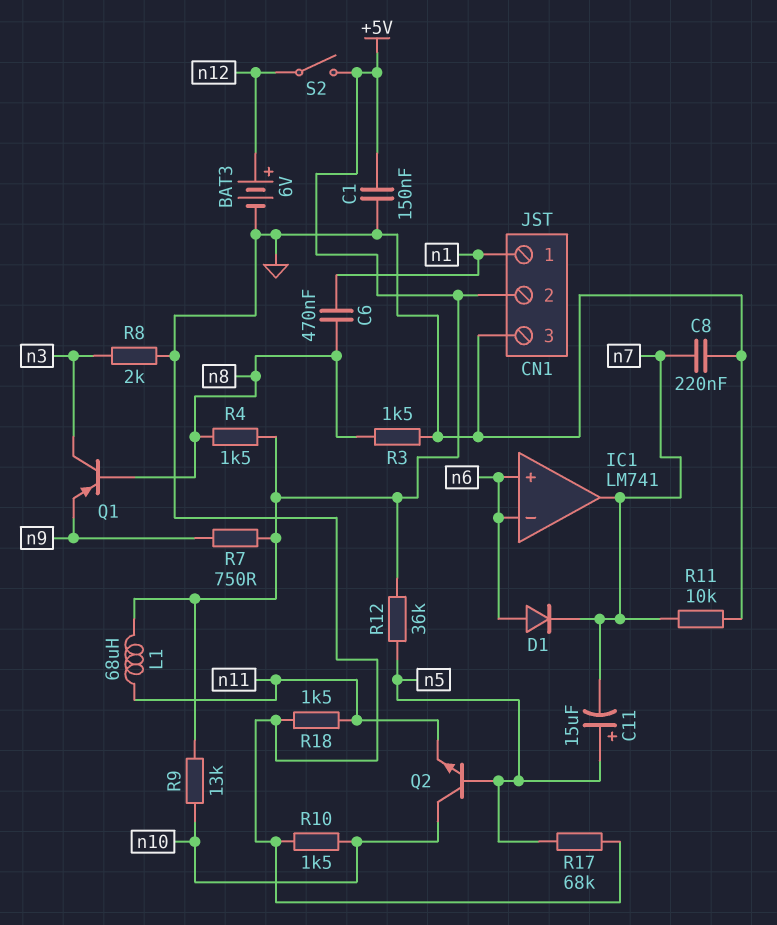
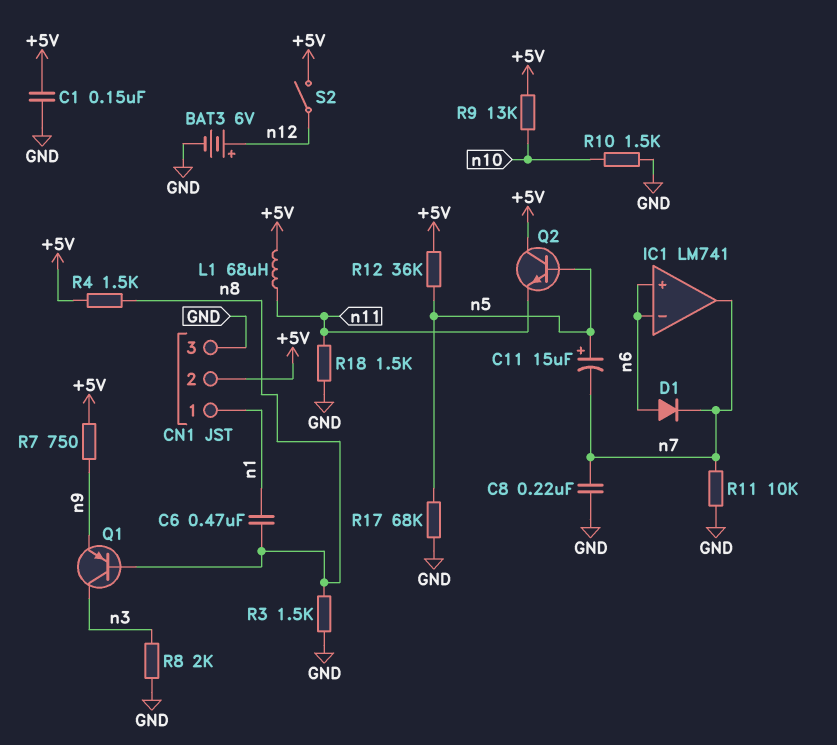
Q2: NPN (B n5, C n10, E n11) -> NPN (B n5, C +5V, E n11)

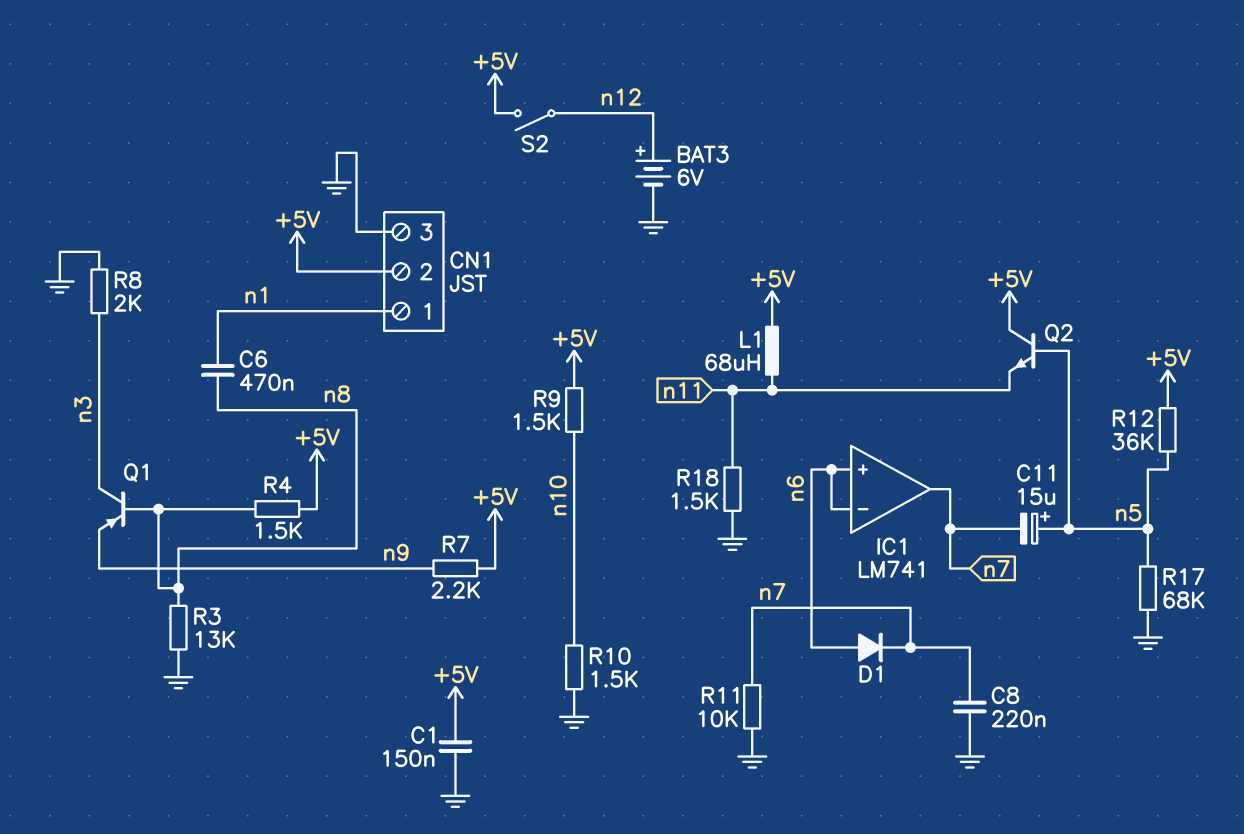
R3: 1.5k (GND, n8) -> 13k (GND, n8)
R7: 750 (+5V, n9) -> 2.2k (+5V, n9)
R9: 13k (+5V, n10) -> 1.5k (+5V, n10)

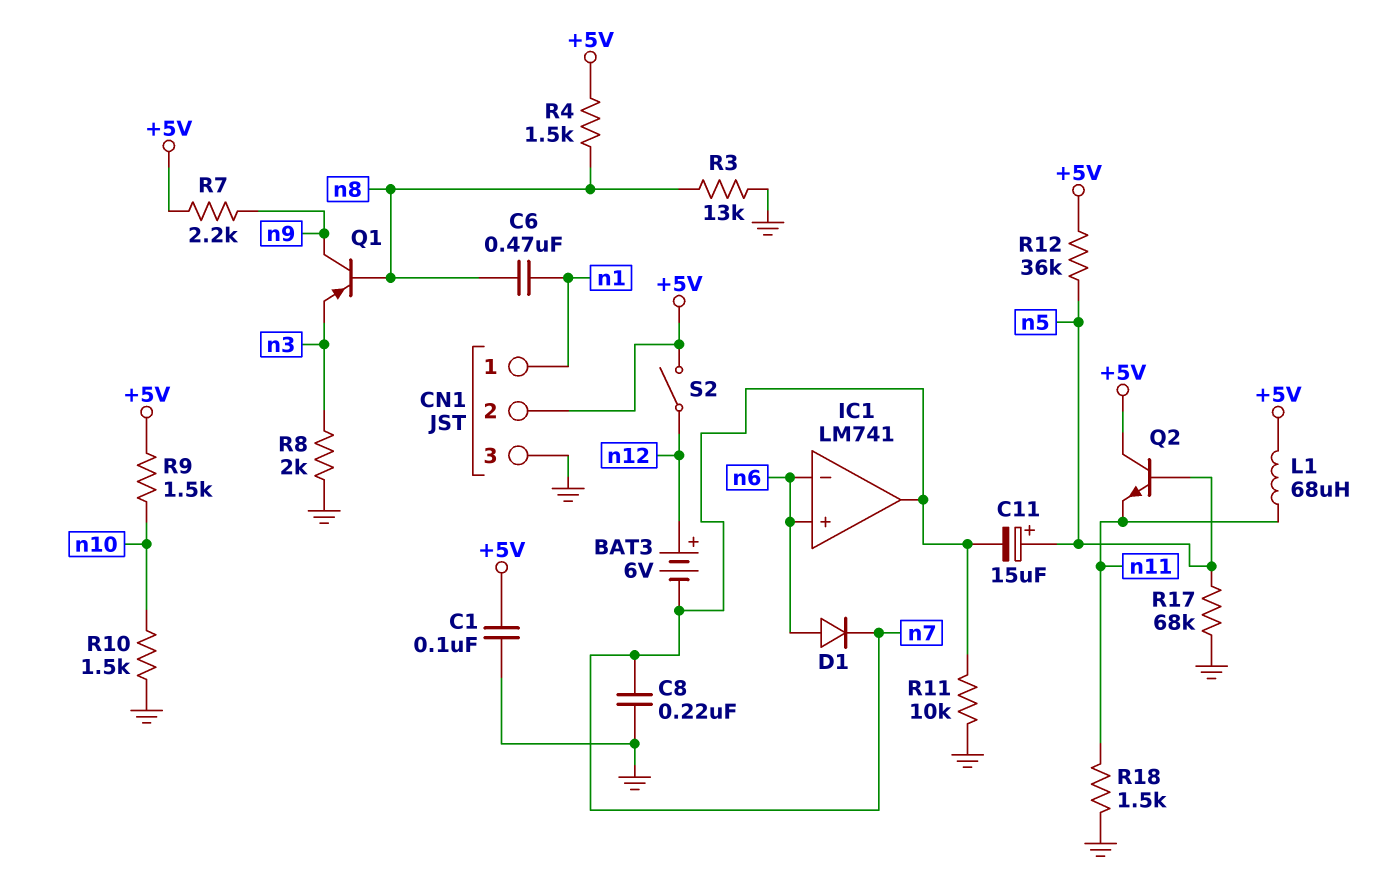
BAT3: 6V (plus n12, minus GND) -> 6V (plus n12, minus n7)
C1: 150nF (+5V, GND) -> 100nF (+5V, GND)
Q1: PNP (B n8, C n3, E n9) -> PNP (B n8, C n9, E n3)

